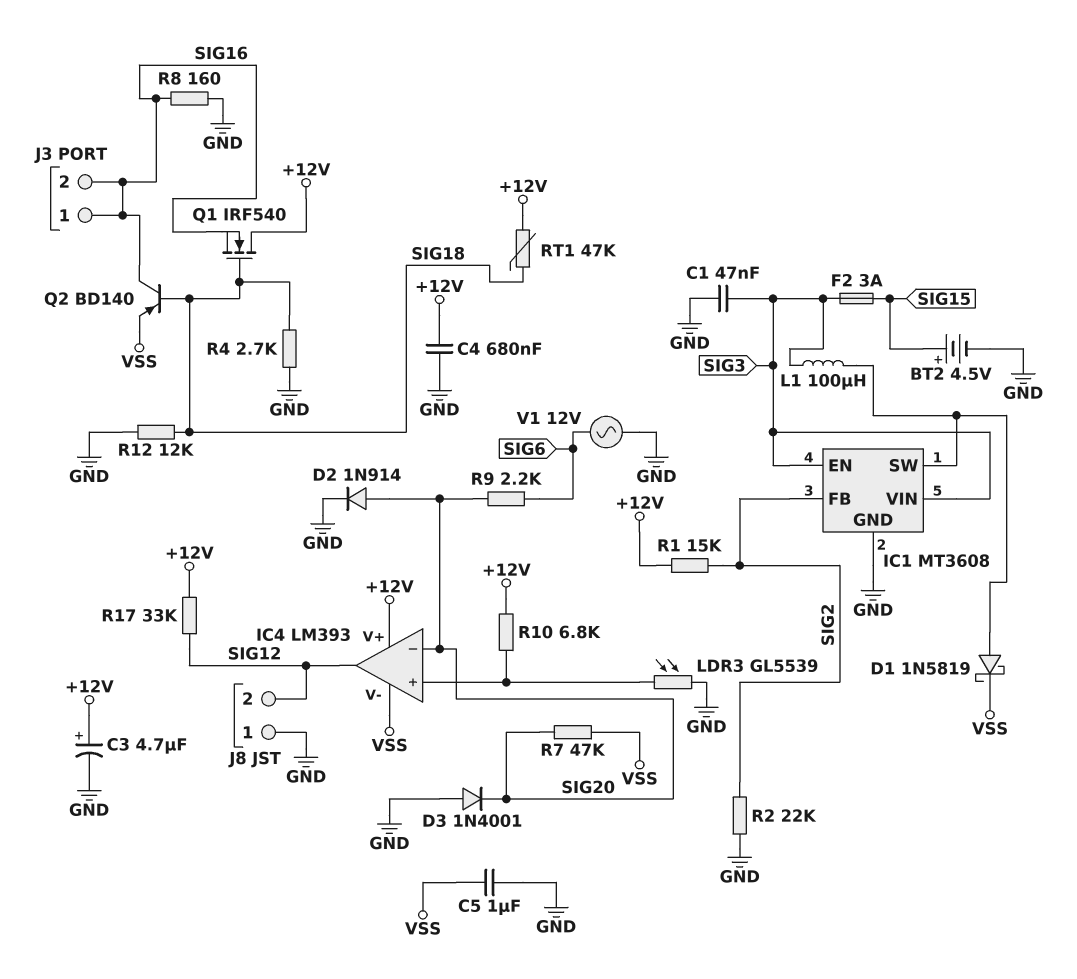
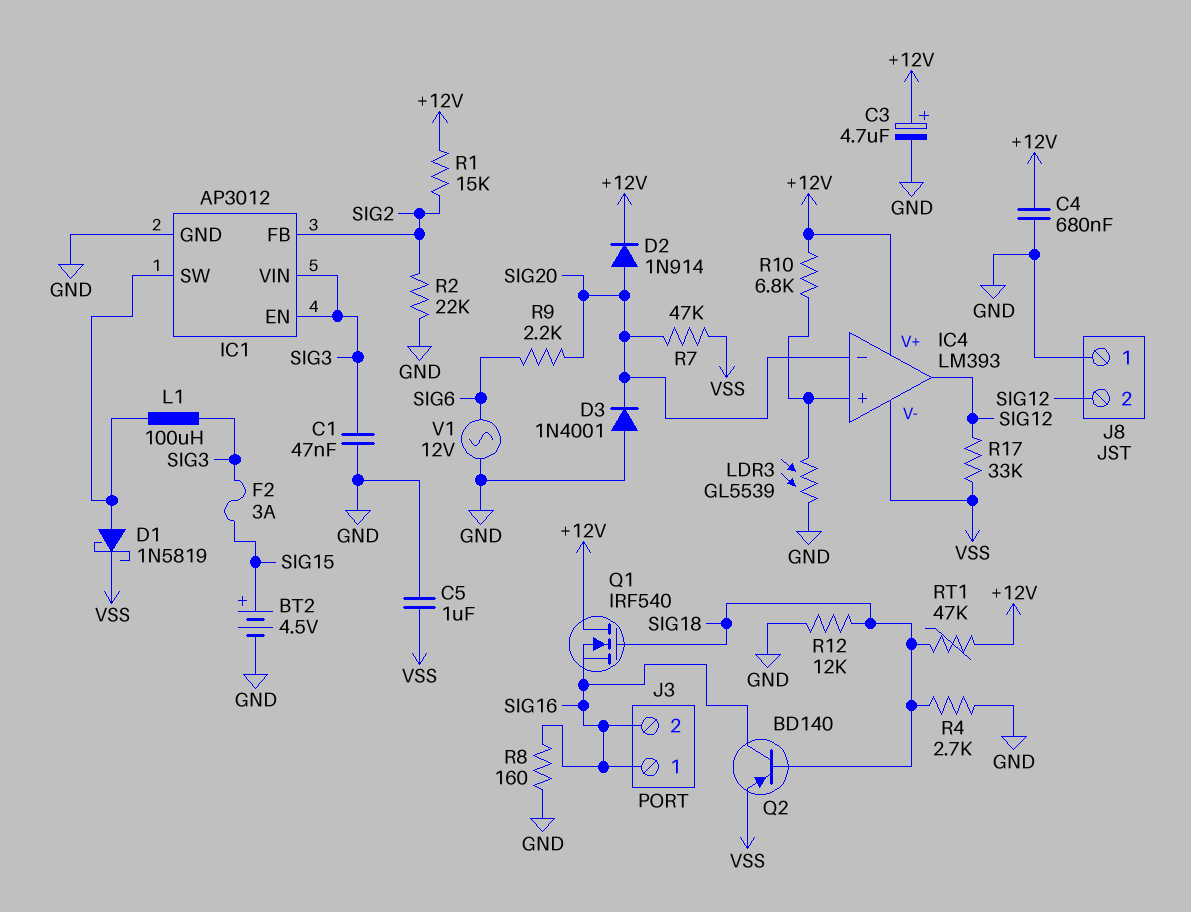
D2: diode 1N914 (A SIG20, K GND) -> diode 1N914 (A SIG20, K +12V)
IC1: MT3608 -> AP3012
R17: 33k (+12V, SIG12) -> 33k (SIG12, VSS)

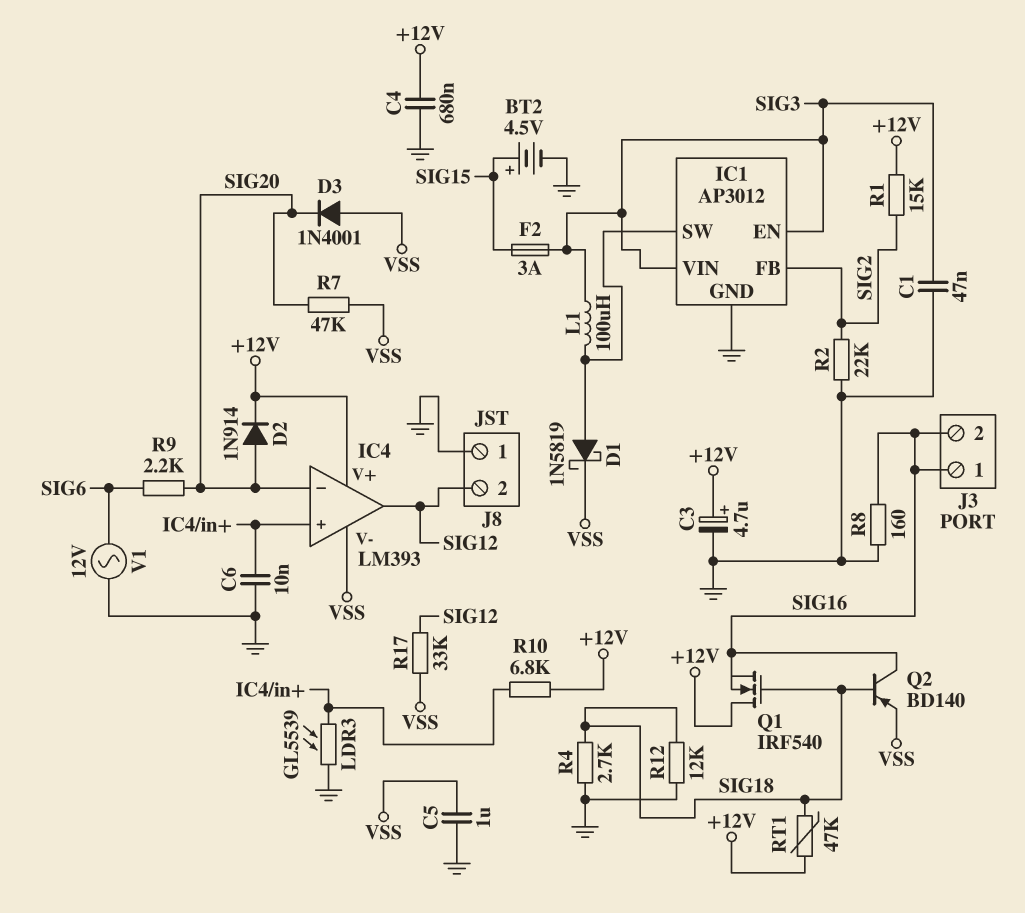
C6: none -> 10nF (GND, IC4/in+)
D3: diode 1N4001 (A GND, K SIG20) -> diode 1N4001 (A VSS, K SIG20)

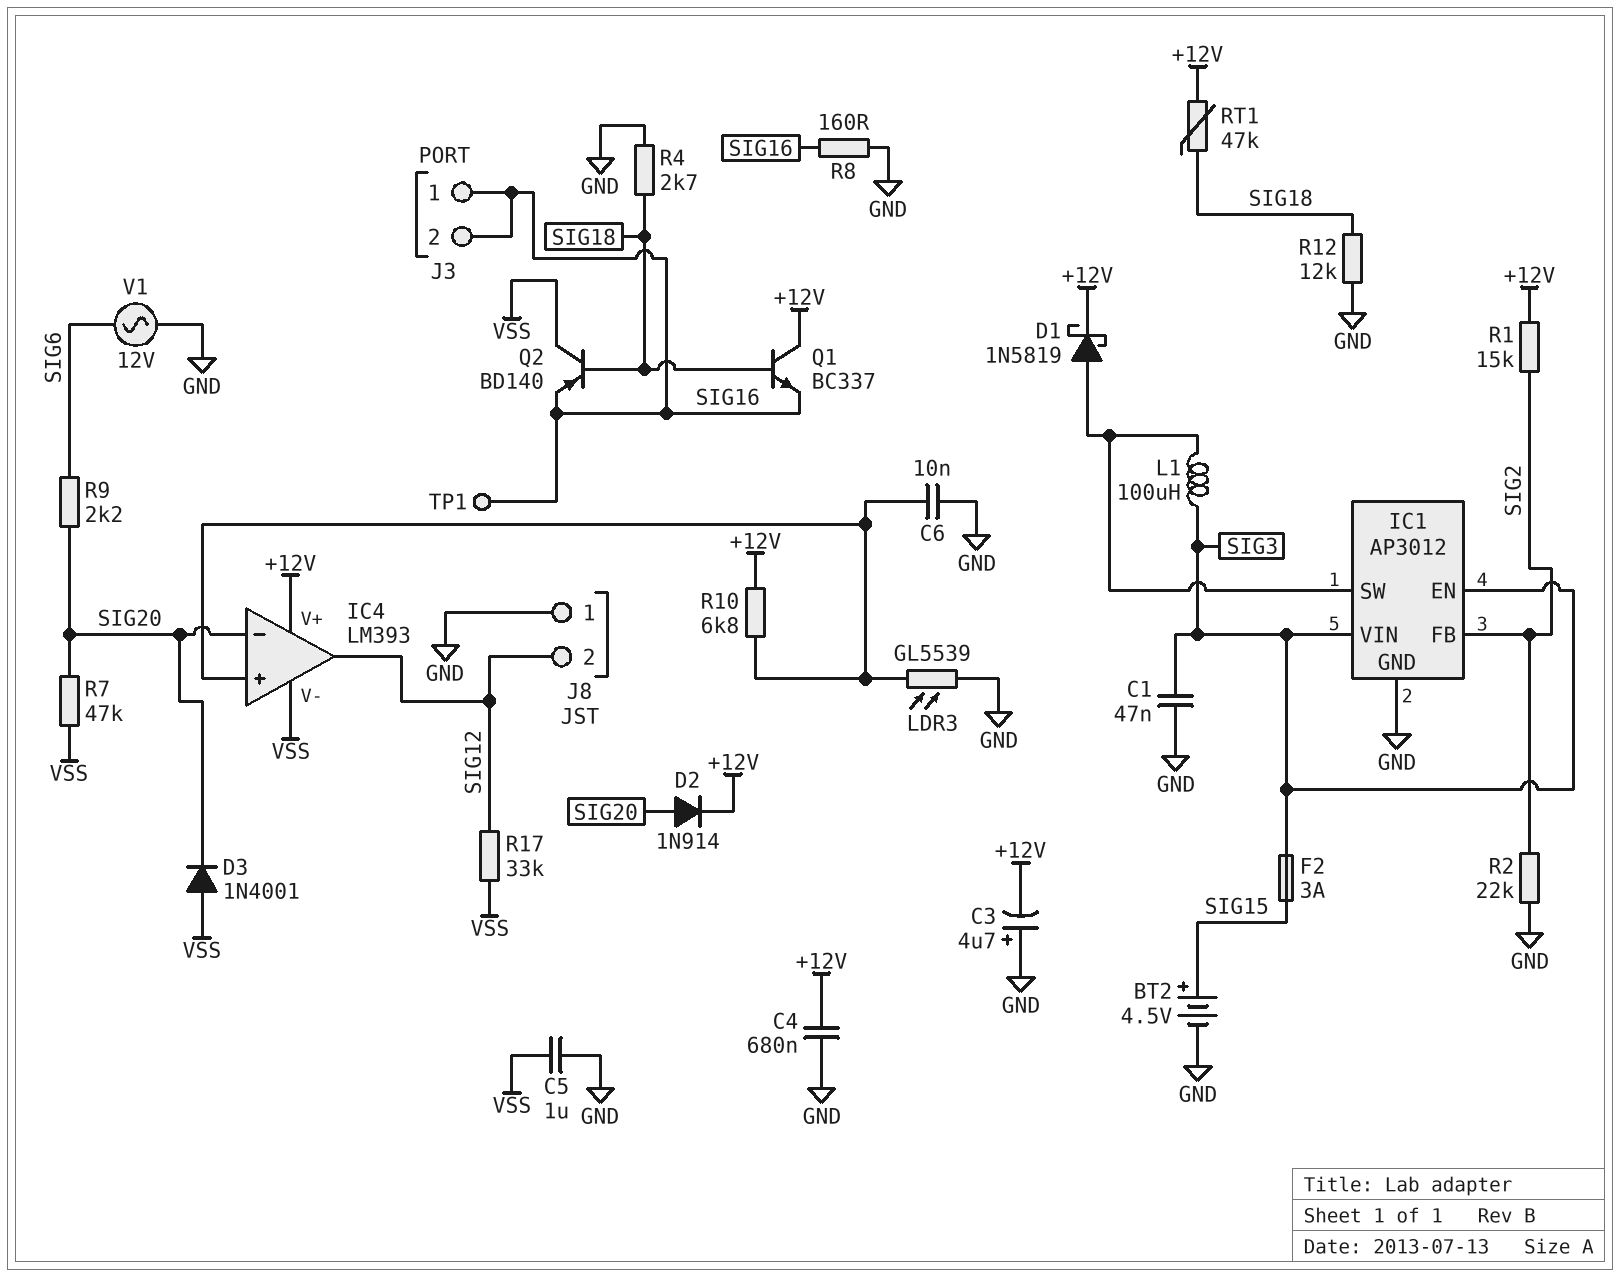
C3: 4.7uF (plus +12V, minus GND) -> 4.7uF (plus GND, minus +12V)
D1: schottky 1N5819 (A IC1/SW, K VSS) -> schottky 1N5819 (A IC1/SW, K +12V)
Q1: NMOS IRF540 (G SIG18, D +12V, S SIG16) -> NPN BC337 (B SIG18, C +12V, E SIG16)
Q2: PNP BD140 (B SIG18, C SIG16, E VSS) -> PNP BD140 (B SIG18, C VSS, E SIG16)
TP1: none -> test point (SIG16)

